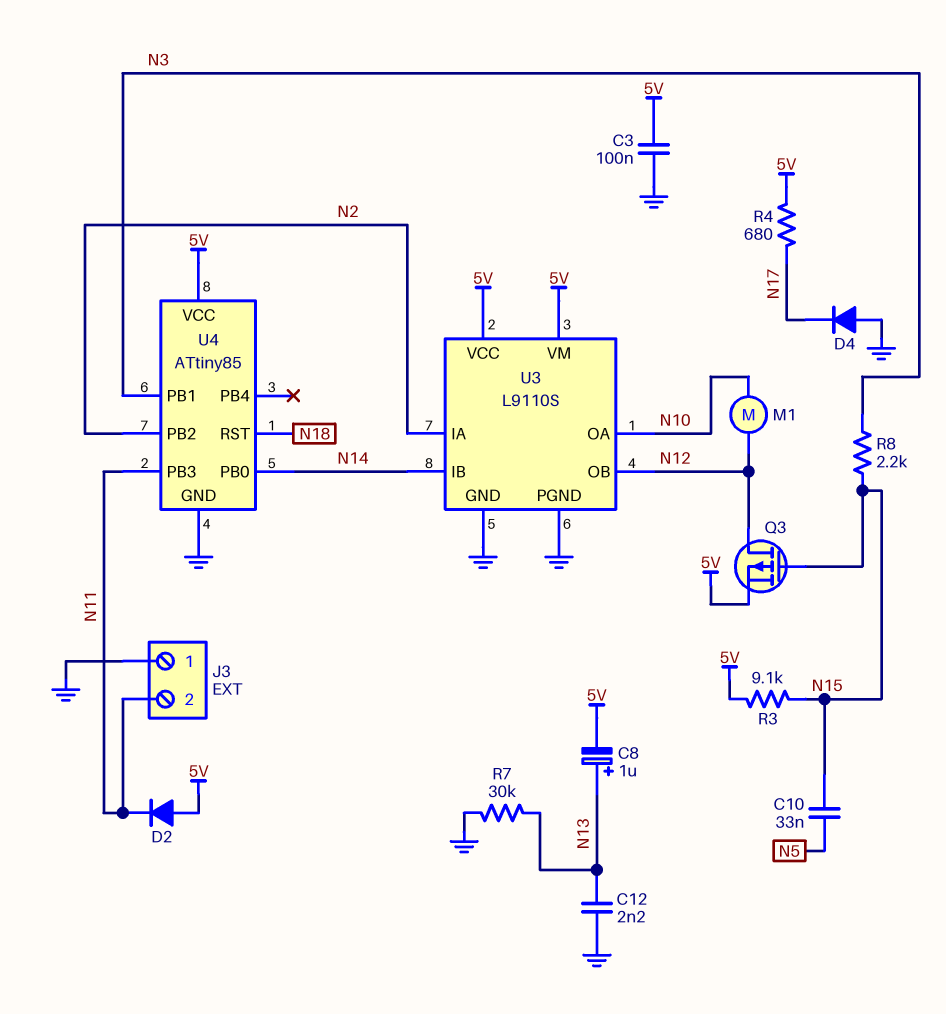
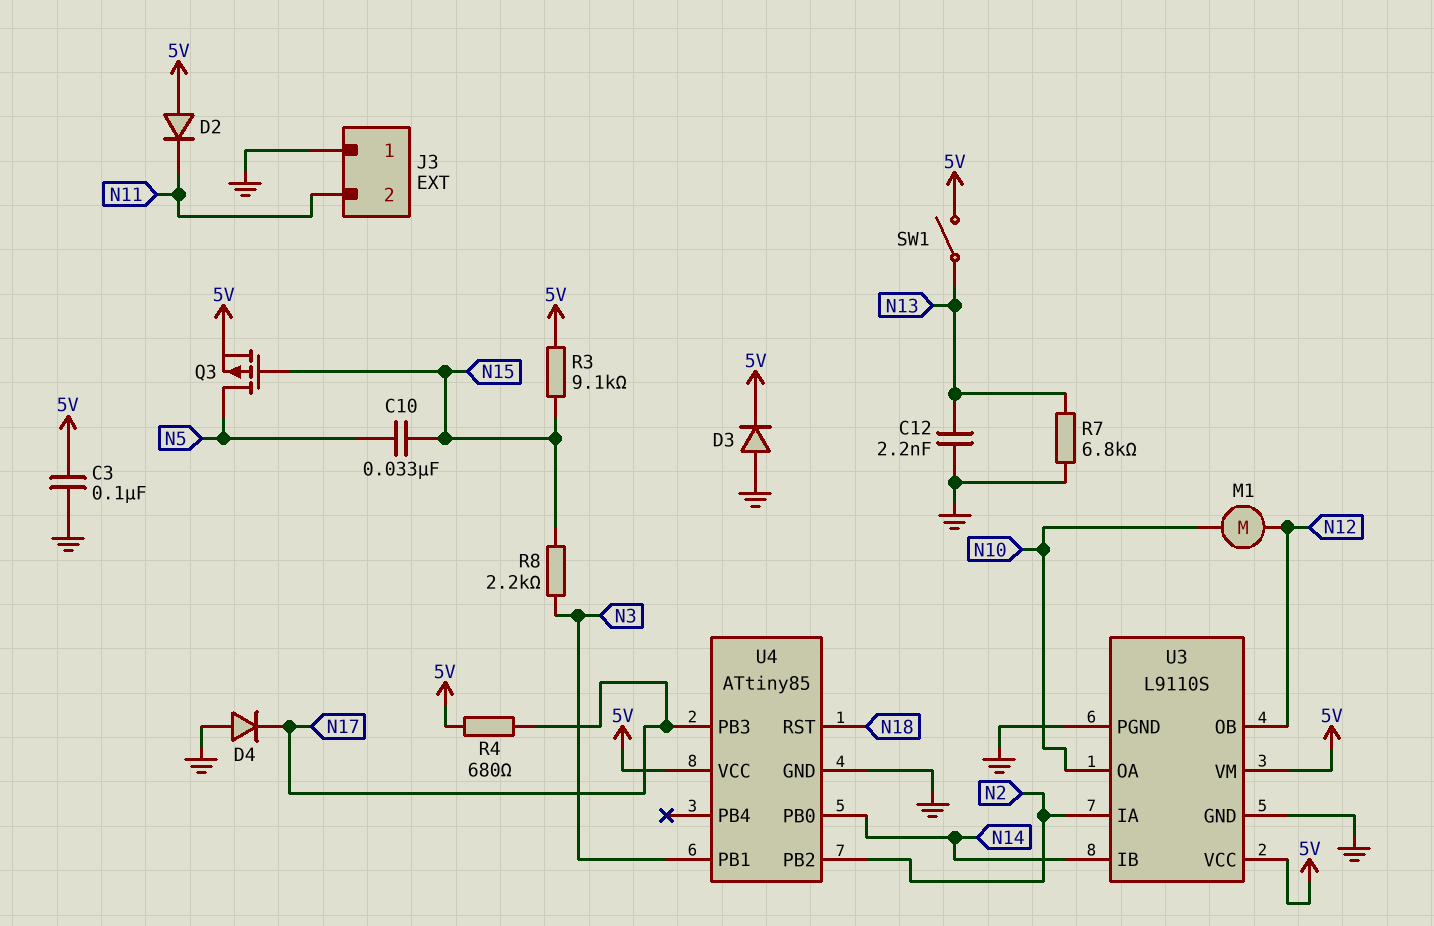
C8: 1uF (plus N13, minus 5V) -> none
D3: none -> diode (A GND, K 5V)
Q3: PMOS (G N15, D N12, S 5V) -> PMOS (G N15, D N5, S 5V)
R7: 30k (GND, N13) -> 6.8k (GND, N13)
SW1: none -> switch (5V, N13)
U4 pin PB3: N11 -> N17

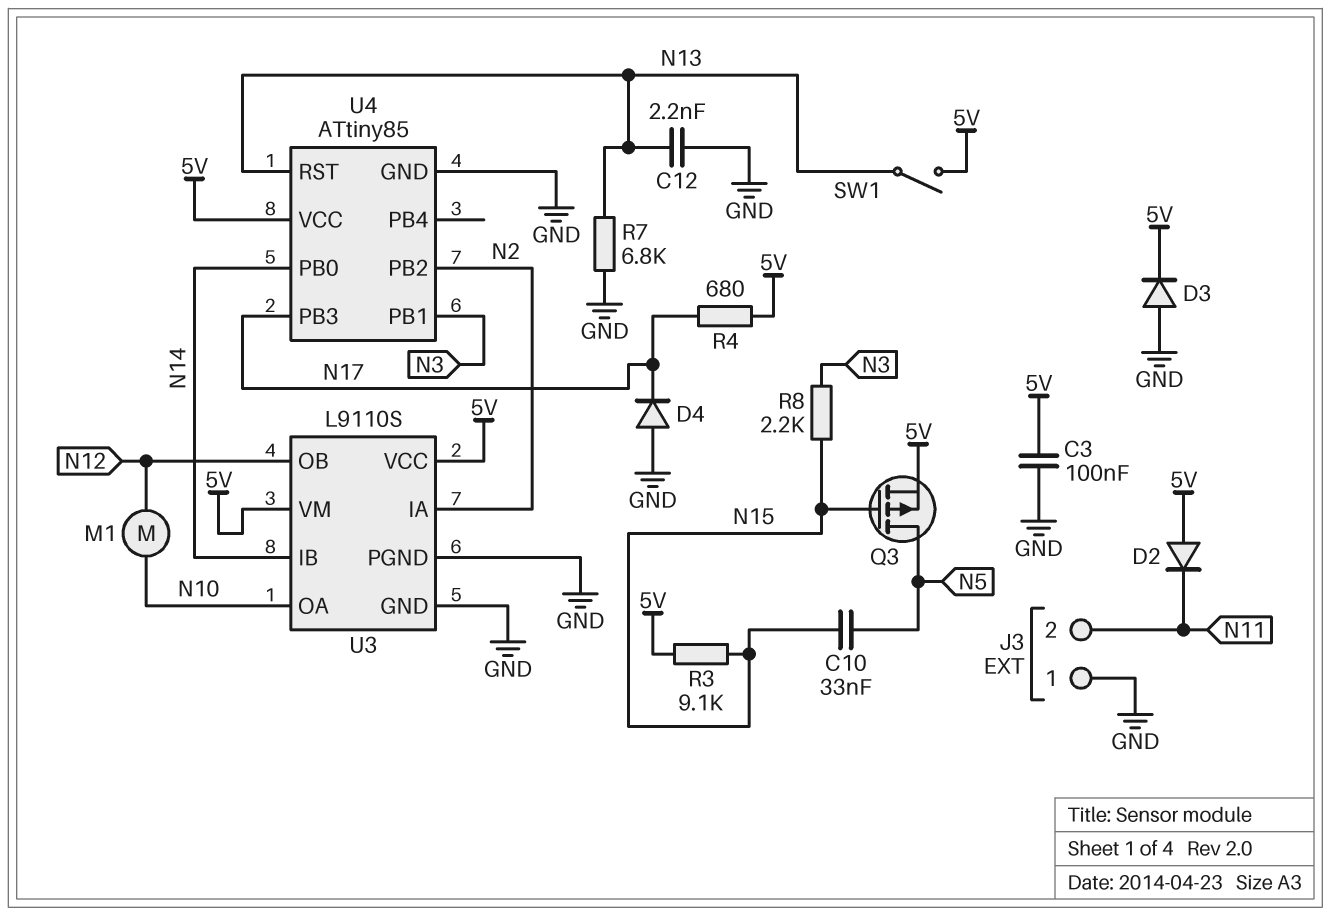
U4 pin RST: N18 -> N13

